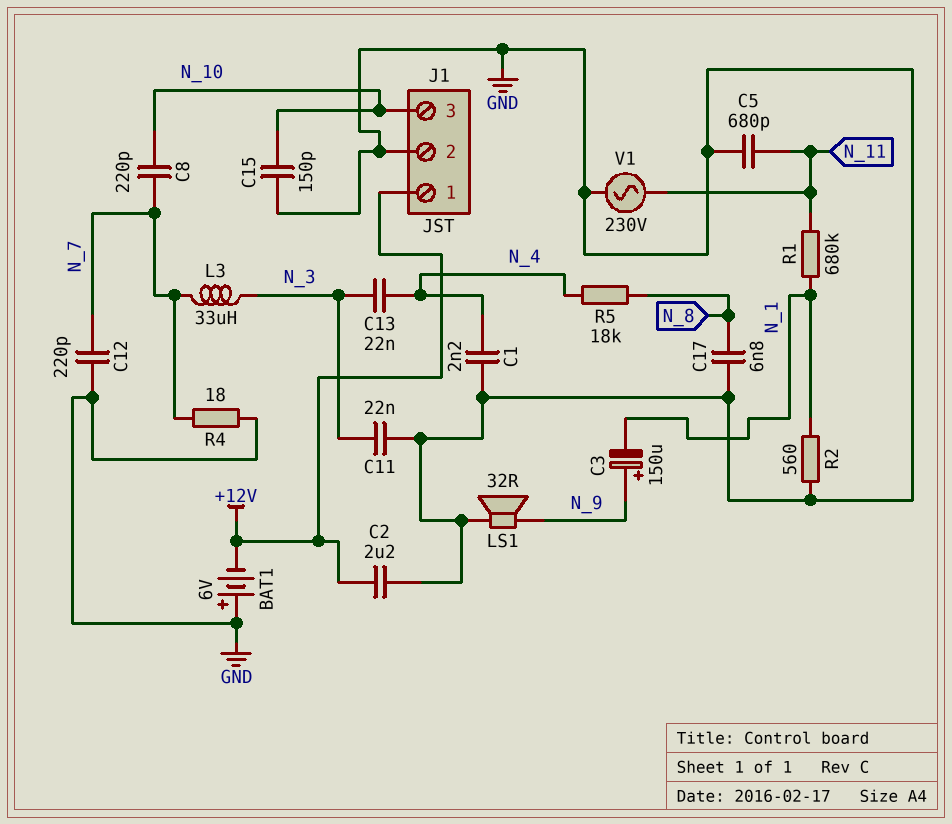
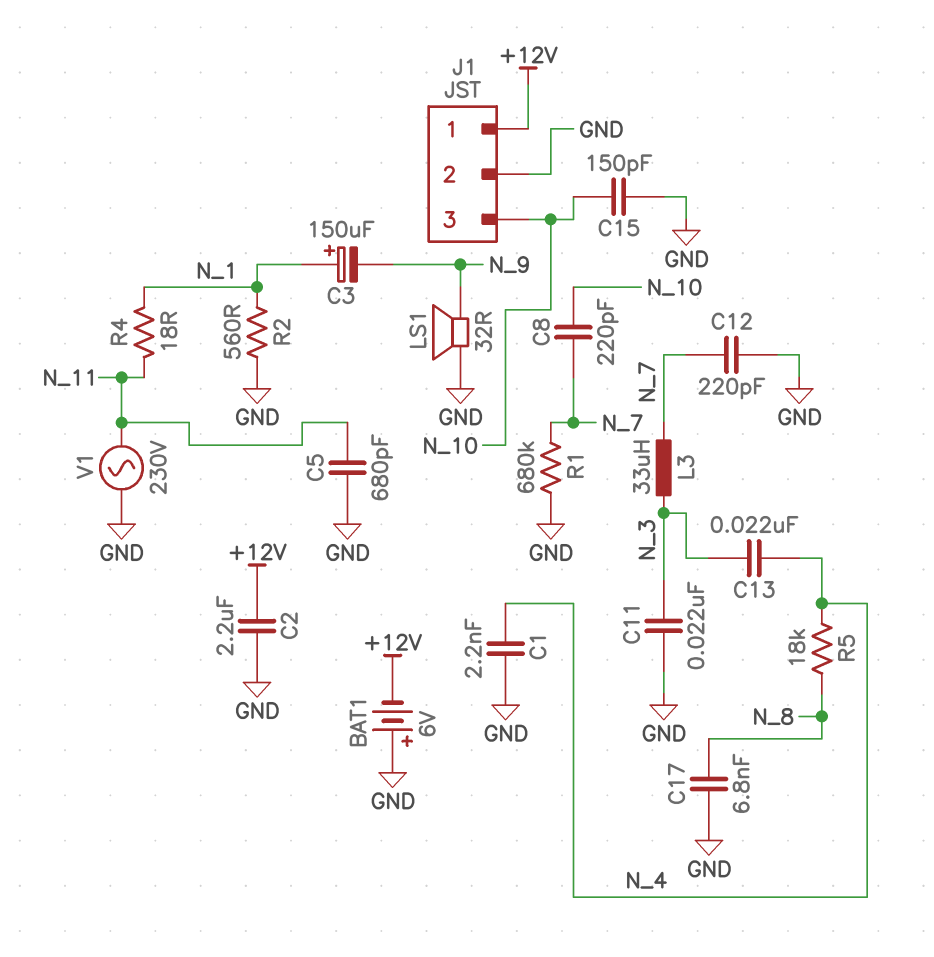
C3: 150uF (plus N_9, minus N_1) -> 150uF (plus N_1, minus N_9)
R1: 680k (N_1, N_11) -> 680k (GND, N_7)
R4: 18 (GND, N_7) -> 18 (N_1, N_11)

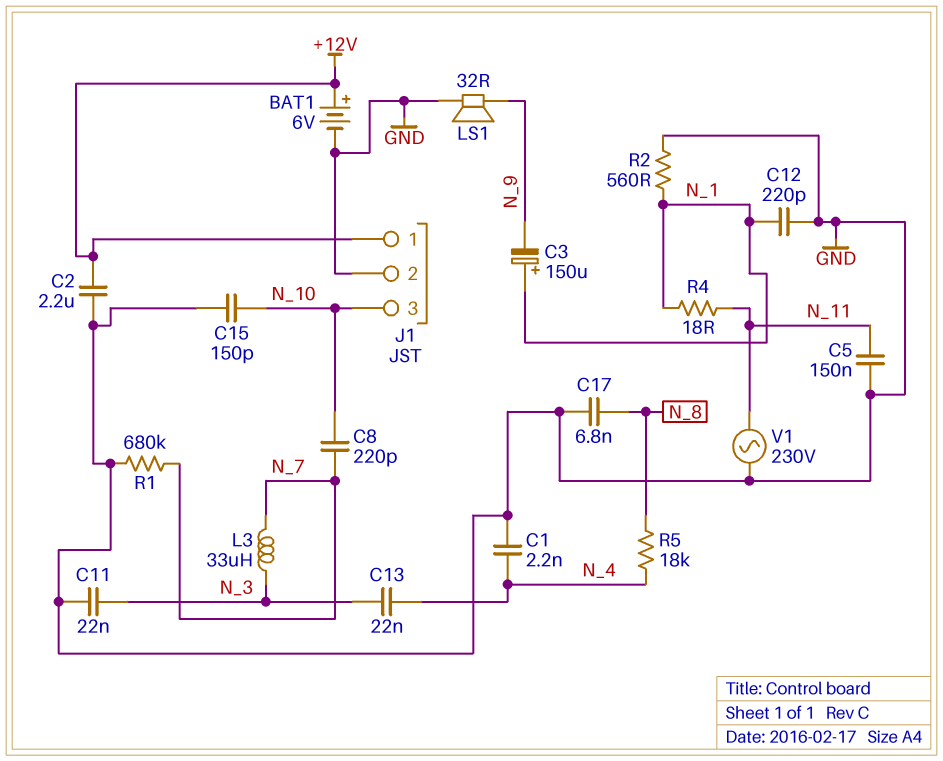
BAT1: 6V (plus GND, minus +12V) -> 6V (plus +12V, minus GND)
C5: 680pF (GND, N_11) -> 150nF (GND, N_11)
C12: 220pF (GND, N_7) -> 220pF (GND, N_1)

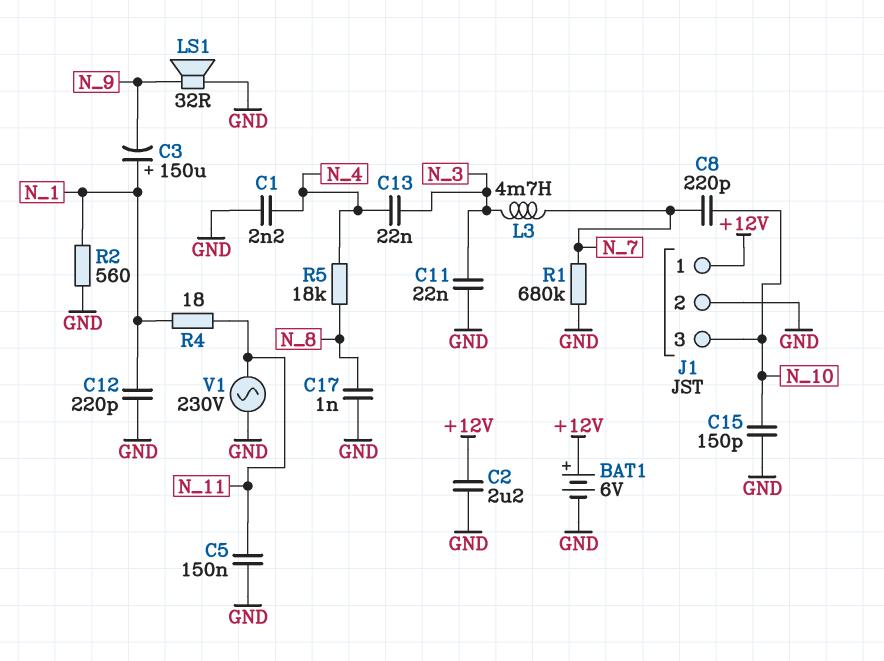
C17: 6.8nF (GND, N_8) -> 1nF (GND, N_8)
L3: 33uH (N_3, N_7) -> 4.7mH (N_3, N_7)

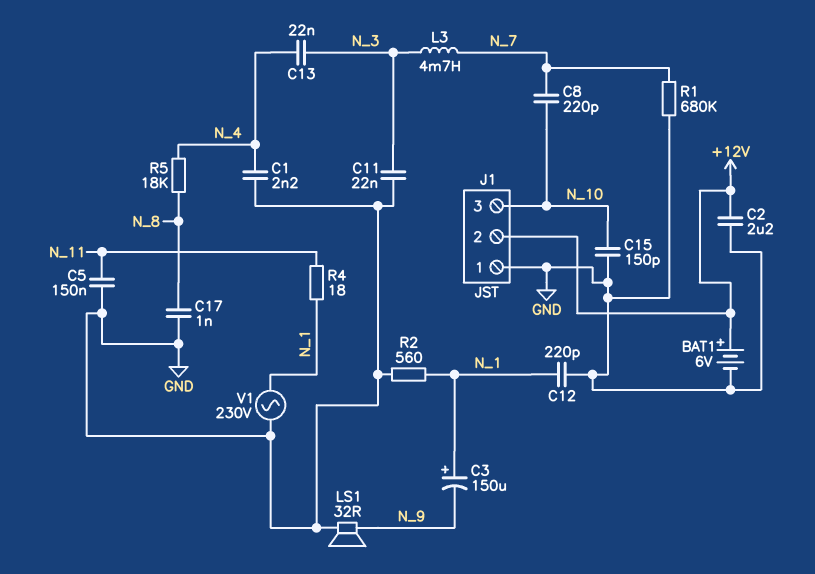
J1 pin 1: +12V -> GND
J1 pin 2: GND -> +12V
V1: AC 230V (GND, N_11) -> AC 230V (GND, N_1)

